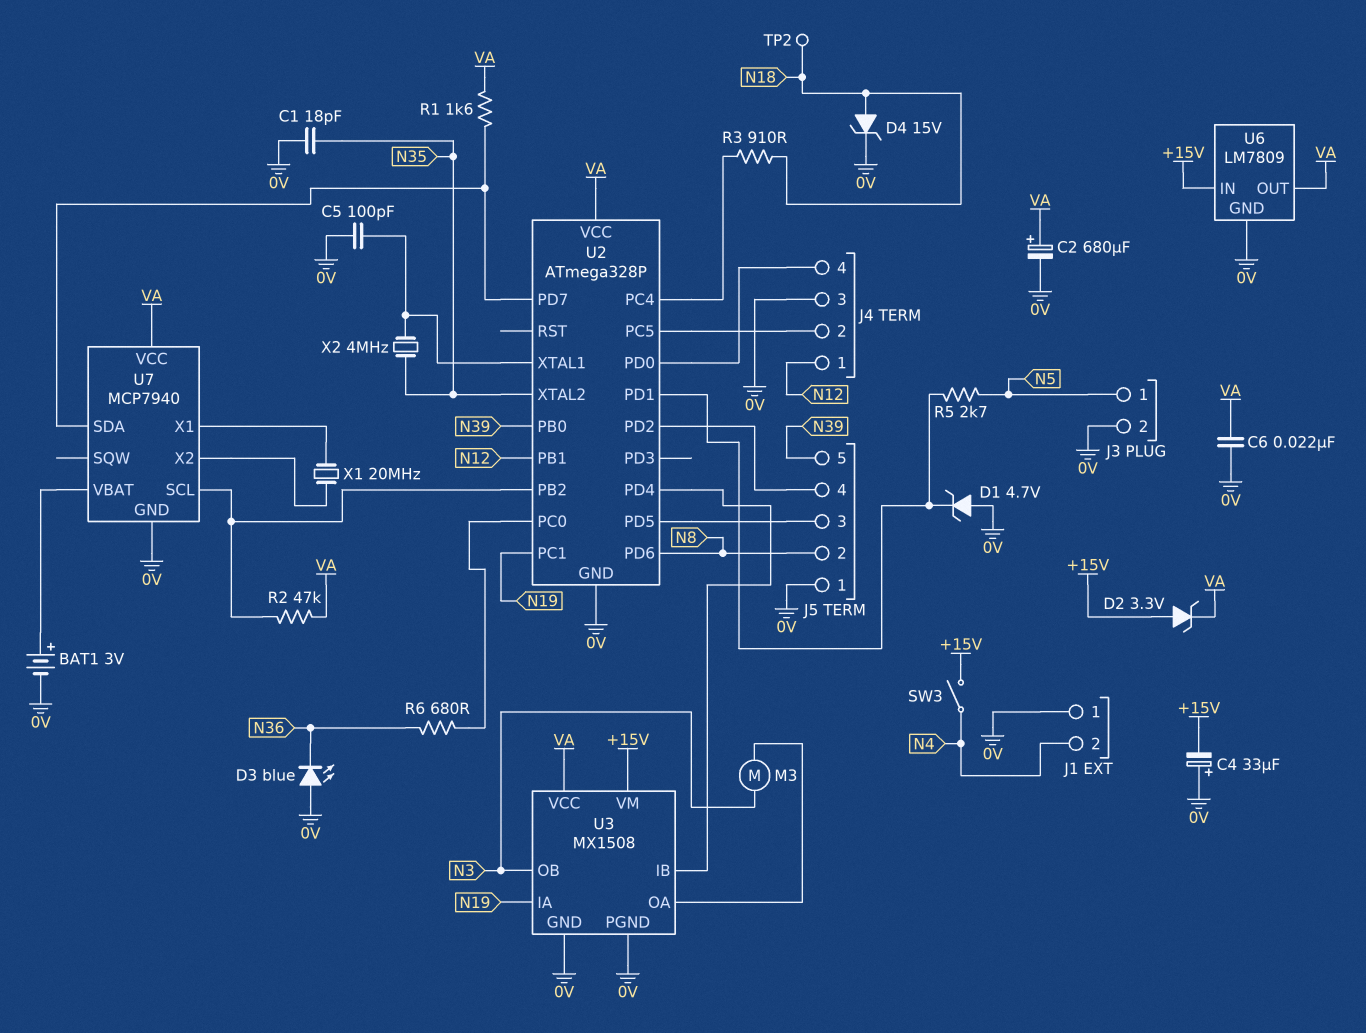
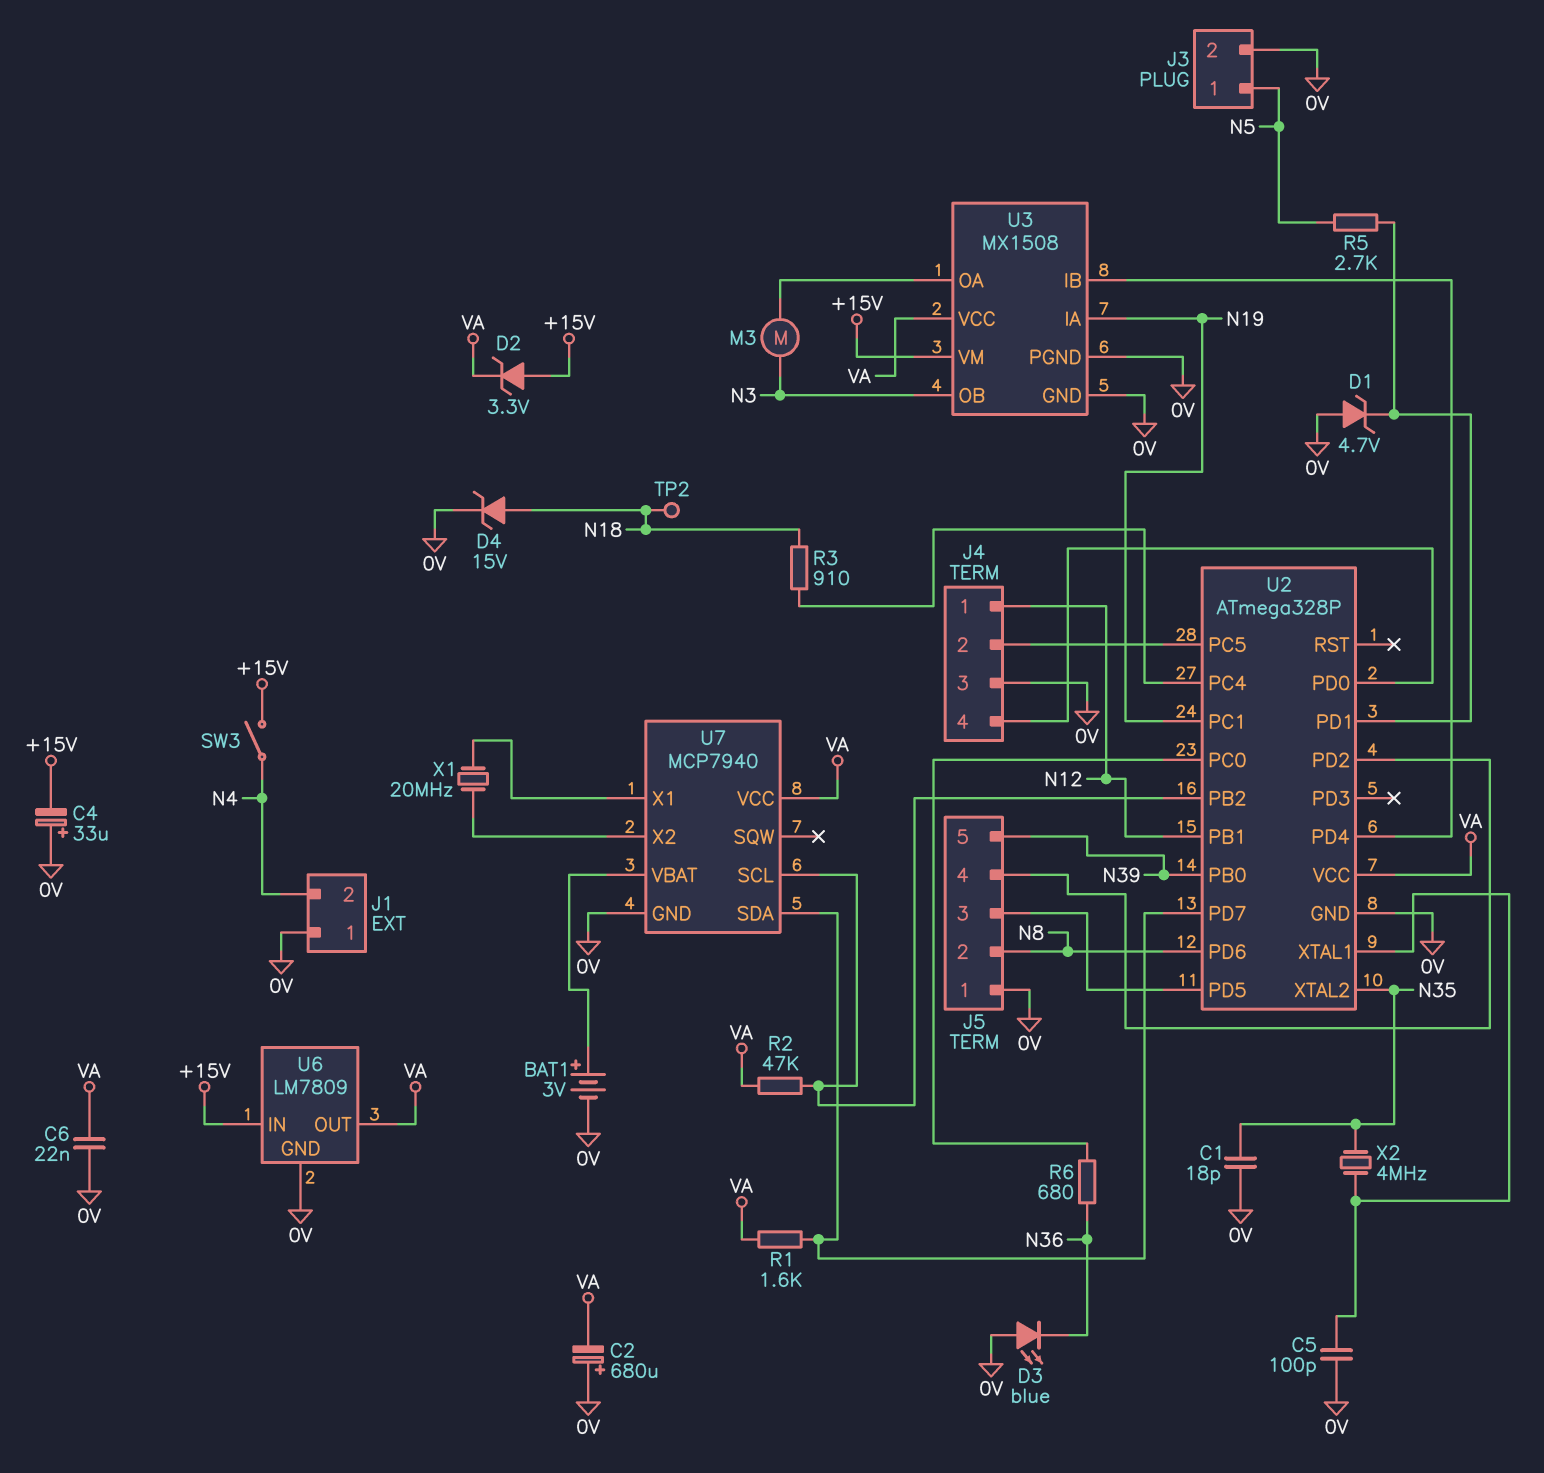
C2: 680uF (plus VA, minus 0V) -> 680uF (plus 0V, minus VA)

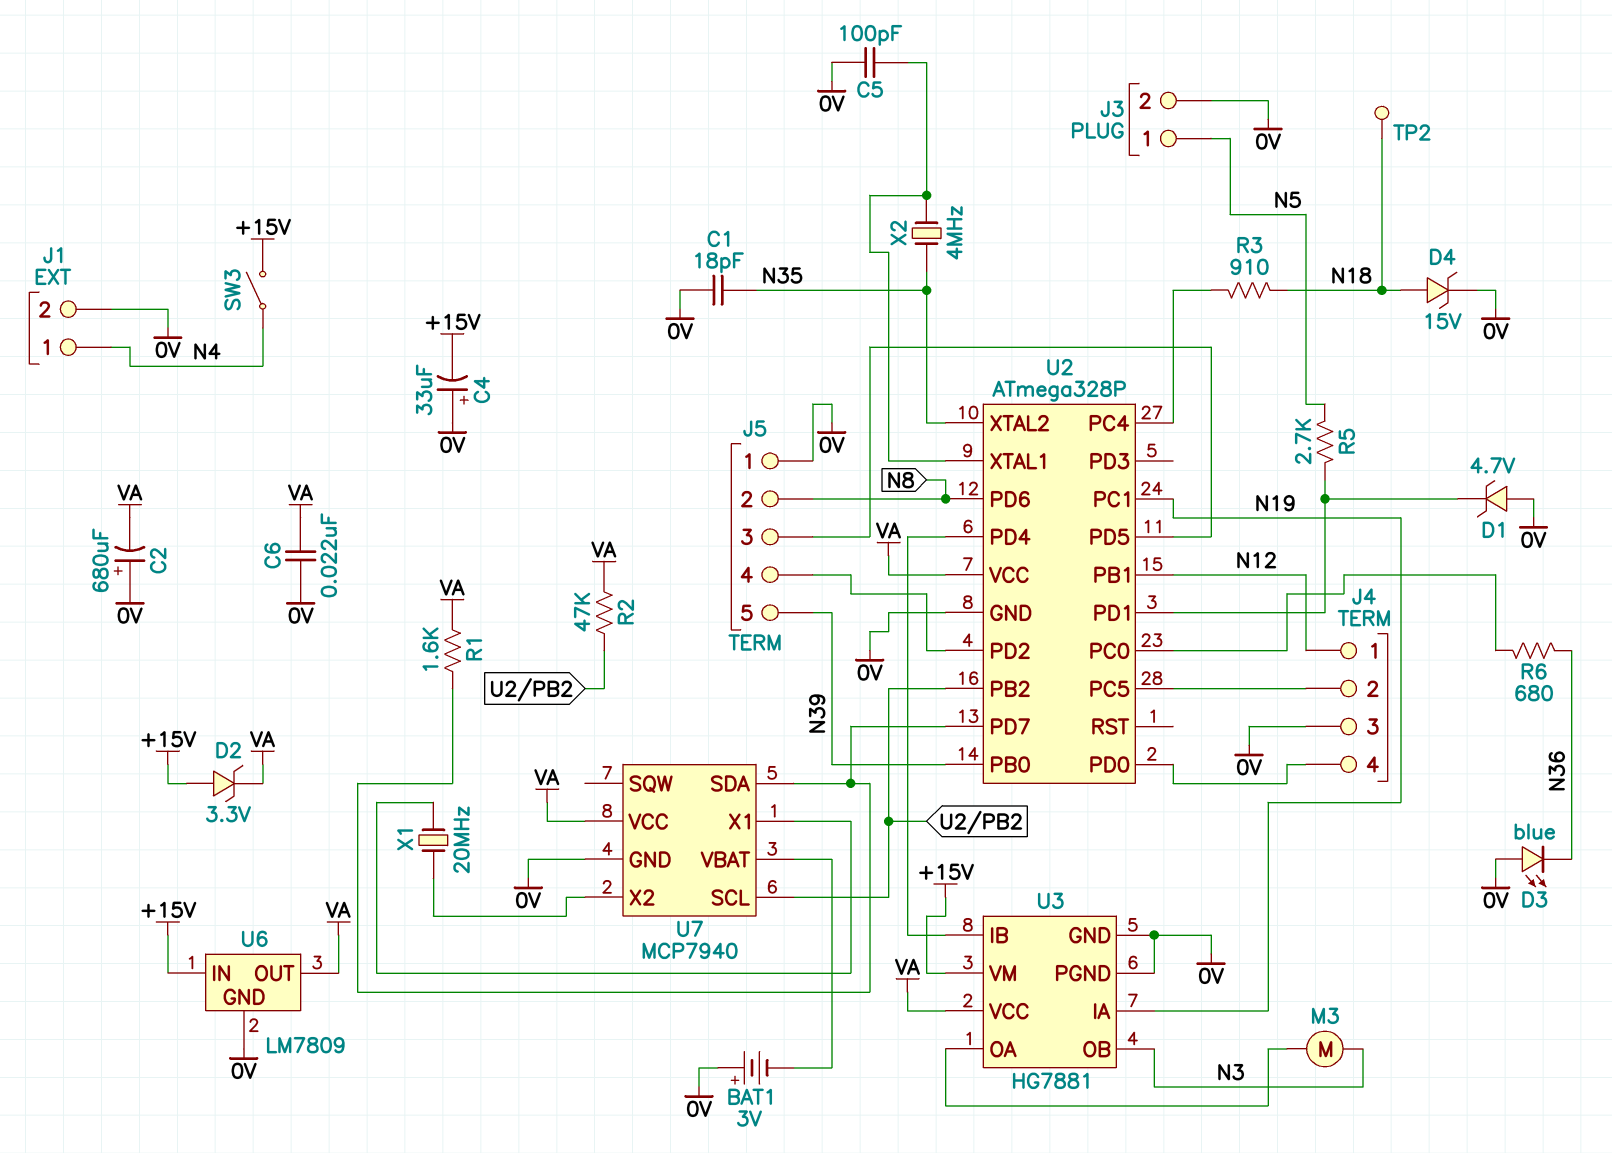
BAT1: 3V (plus U7/VBAT, minus 0V) -> 3V (plus 0V, minus U7/VBAT)
J1 pin 1: 0V -> N4
J1 pin 2: N4 -> 0V
U3: MX1508 -> HG7881

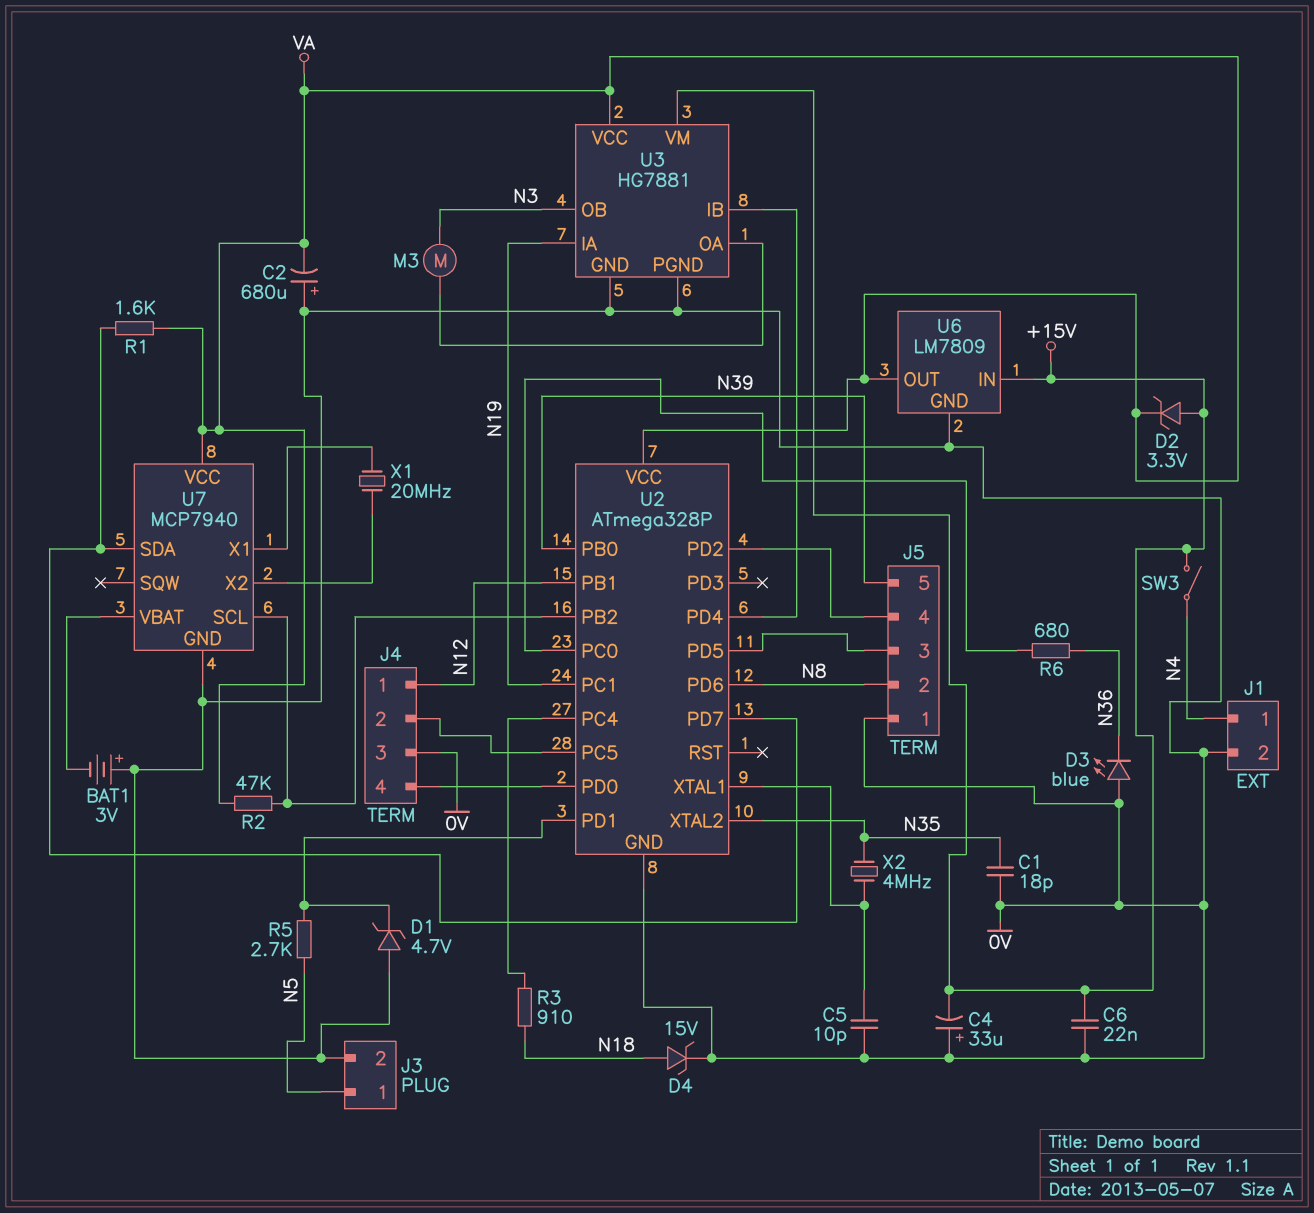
C5: 100pF (0V, U2/XTAL1) -> 10pF (0V, U2/XTAL1)
C6: 22nF (0V, VA) -> 22nF (+15V, 0V)
TP2: test point (N18) -> none

